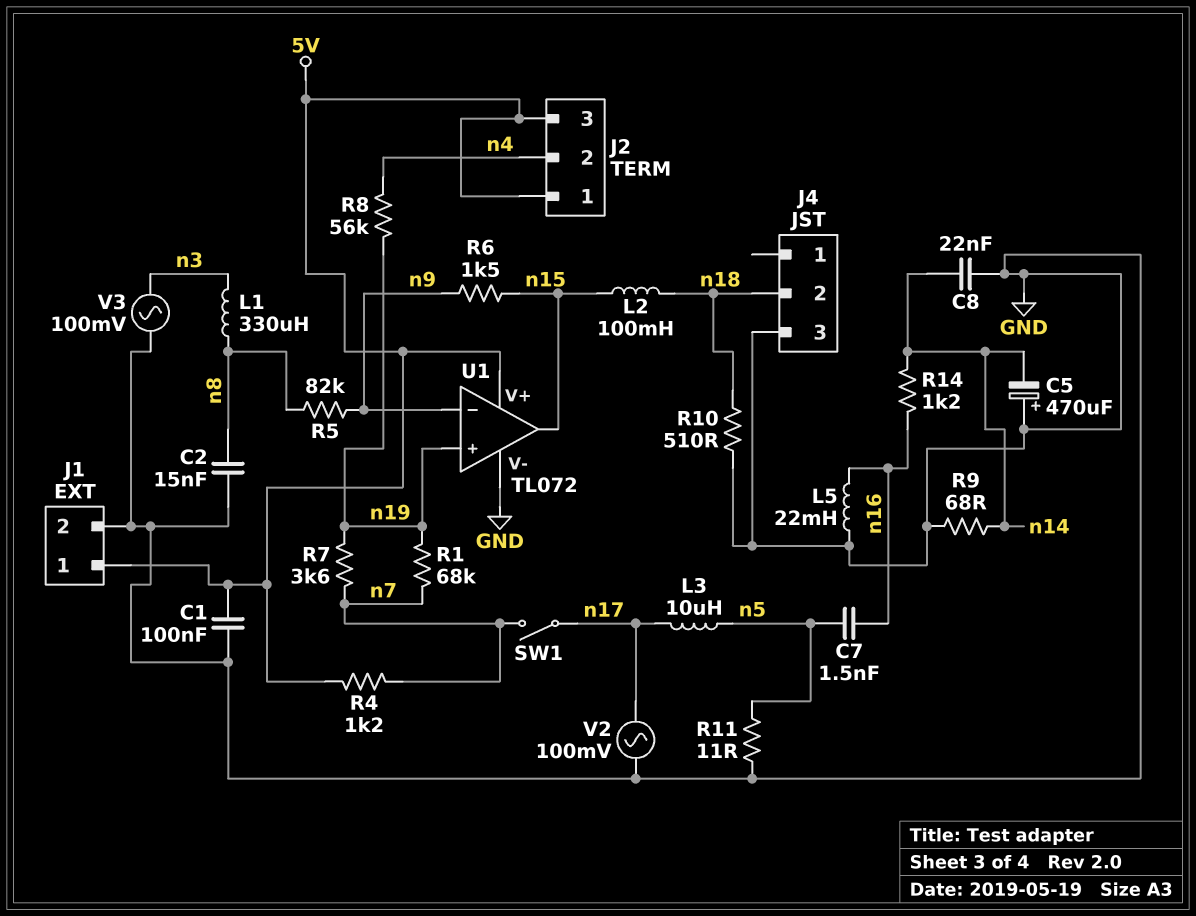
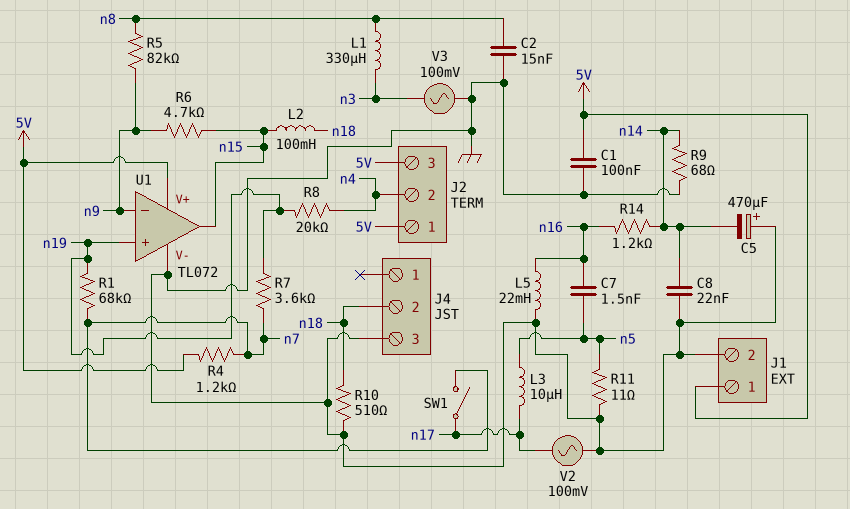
R6: 1.5k (n9, n15) -> 4.7k (n9, n15)
R8: 56k (n4, n19) -> 20k (n4, n19)

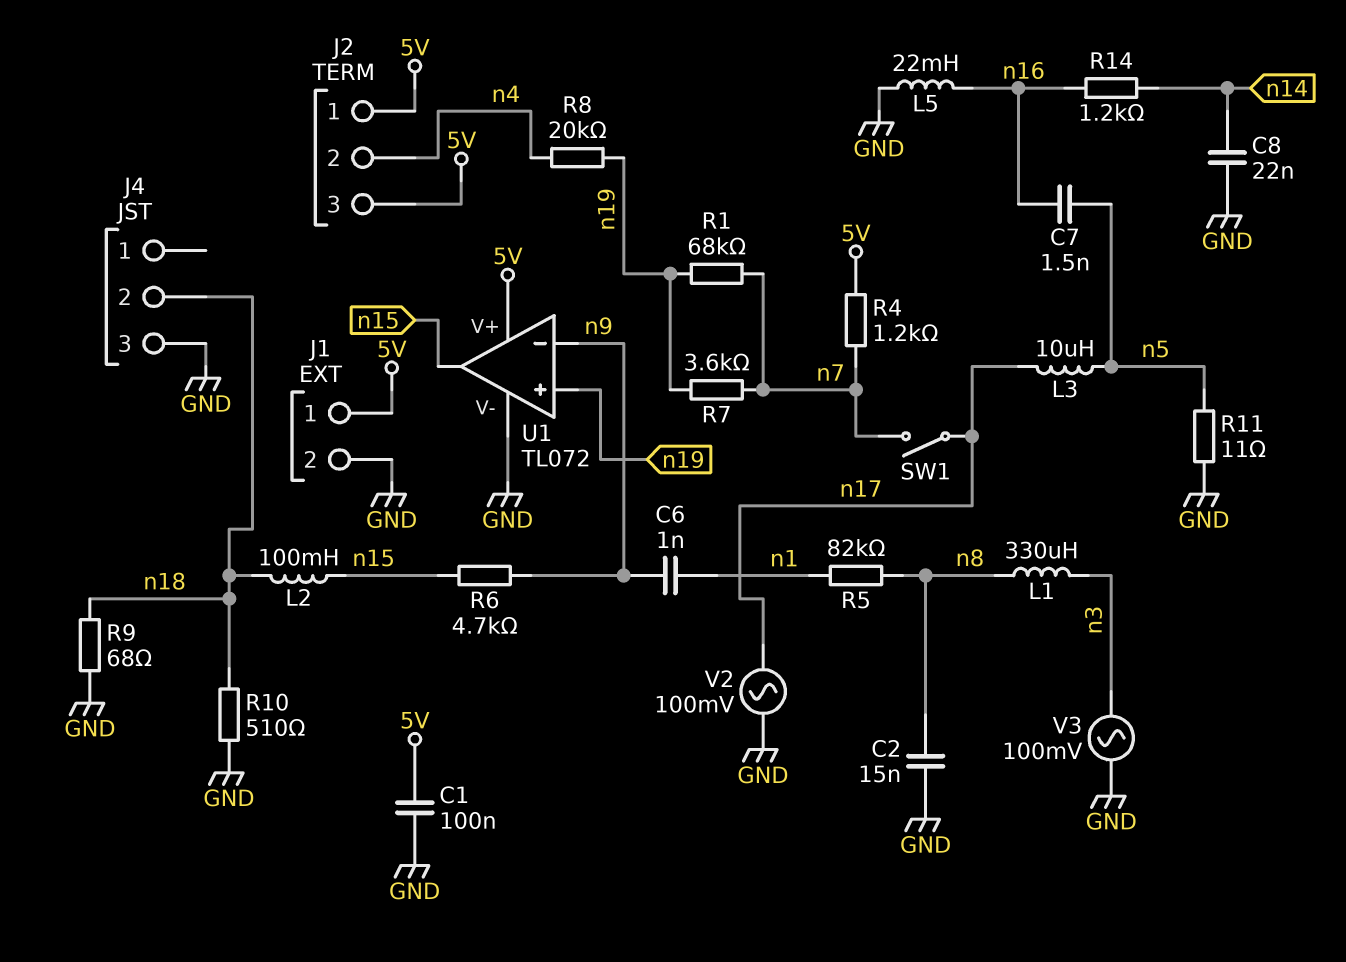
C5: 470uF (plus GND, minus n14) -> none
C6: none -> 1nF (n1, n9)
R5: 82k (n8, n9) -> 82k (n1, n8)
R9: 68 (GND, n14) -> 68 (GND, n18)

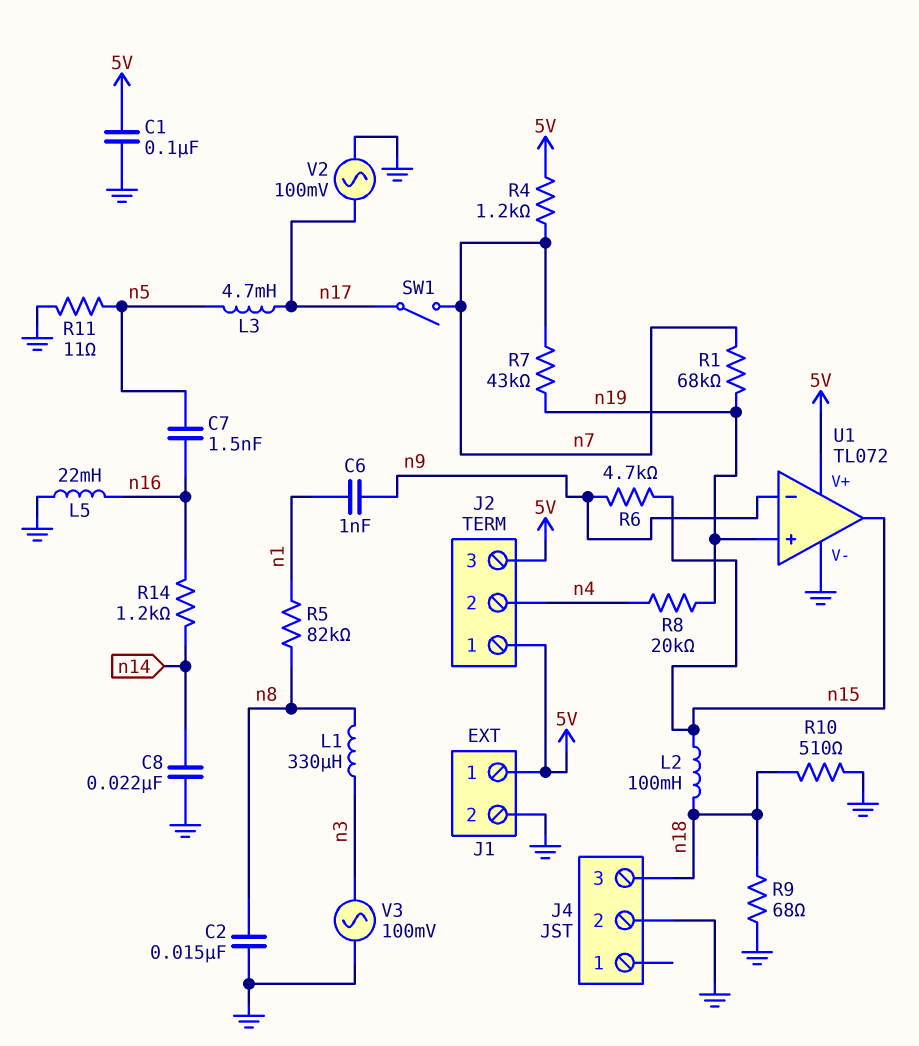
J4 pin 2: n18 -> GND
J4 pin 3: GND -> n18
L3: 10uH (n5, n17) -> 4.7mH (n5, n17)
R7: 3.6k (n7, n19) -> 43k (n7, n19)

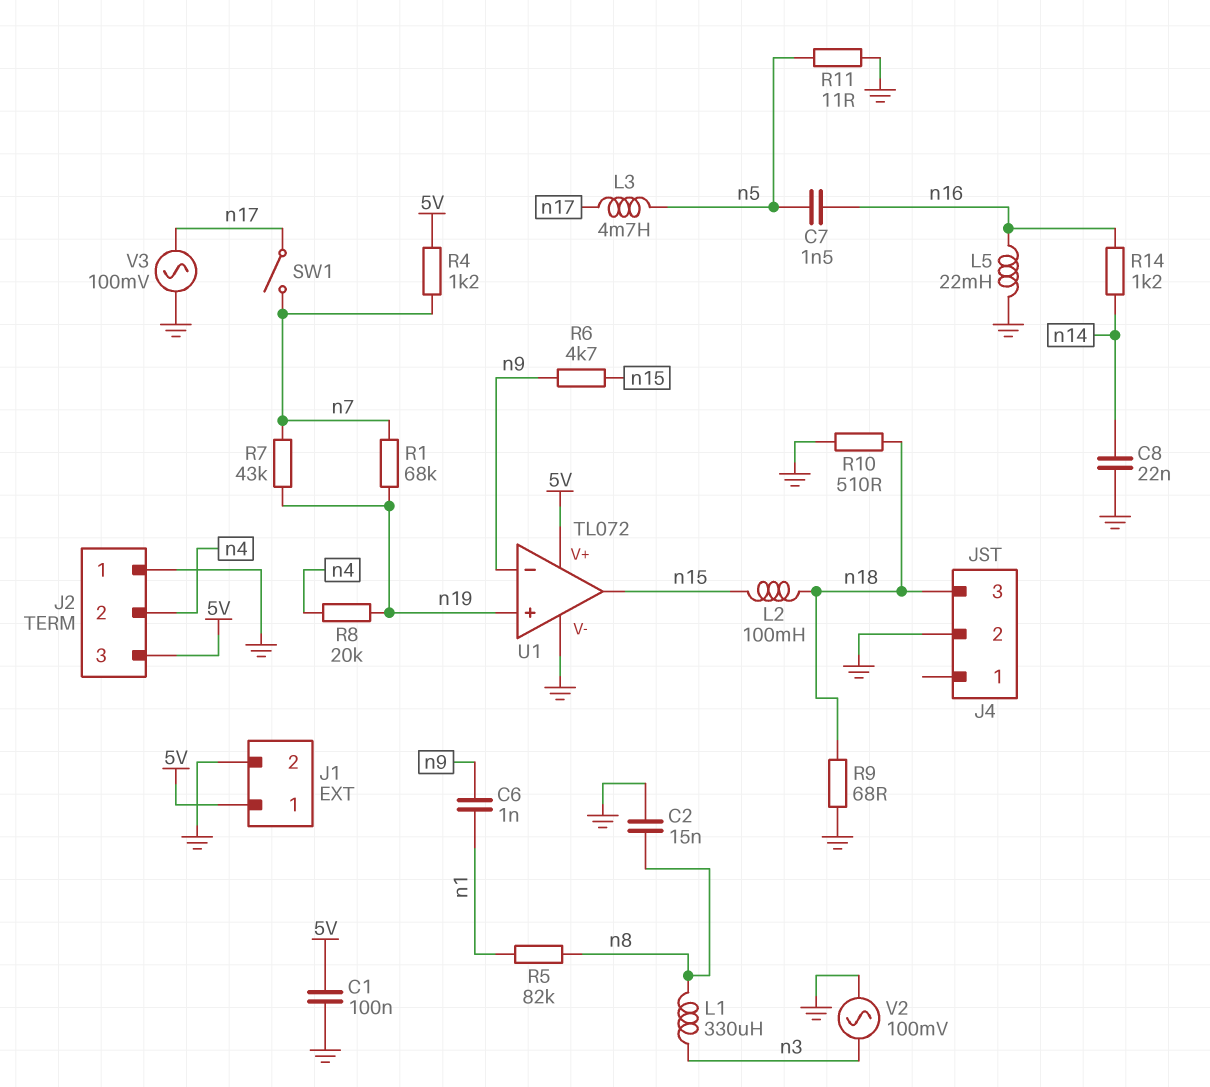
J2 pin 1: 5V -> GND
V2: AC 100mV (GND, n17) -> AC 100mV (GND, n3)
V3: AC 100mV (GND, n3) -> AC 100mV (GND, n17)

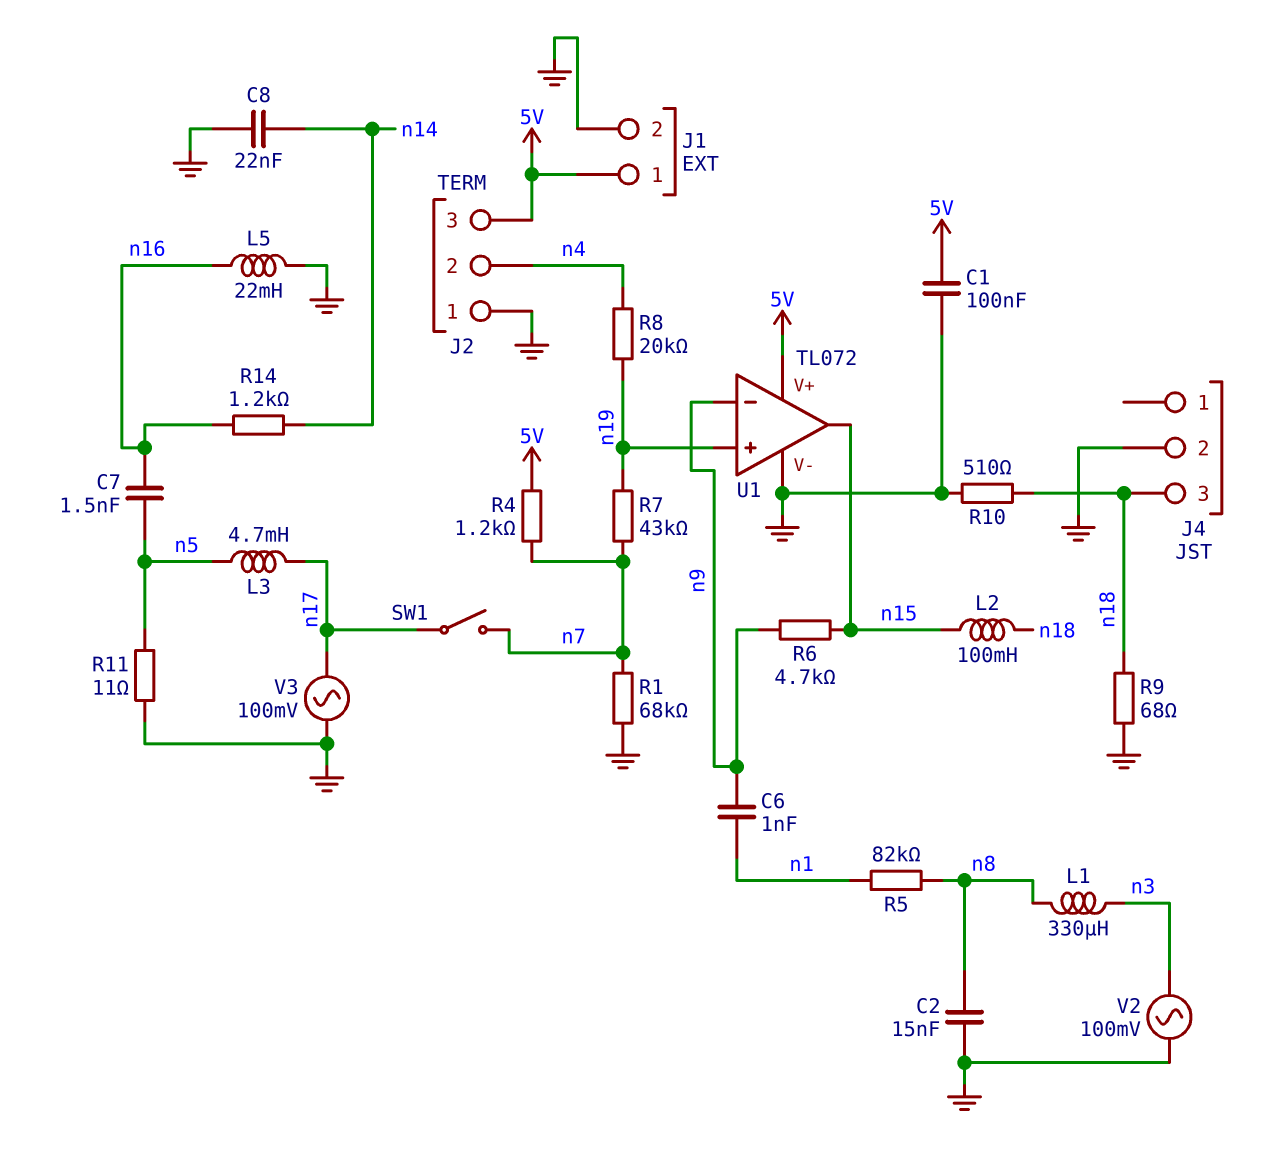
R1: 68k (n7, n19) -> 68k (GND, n7)

